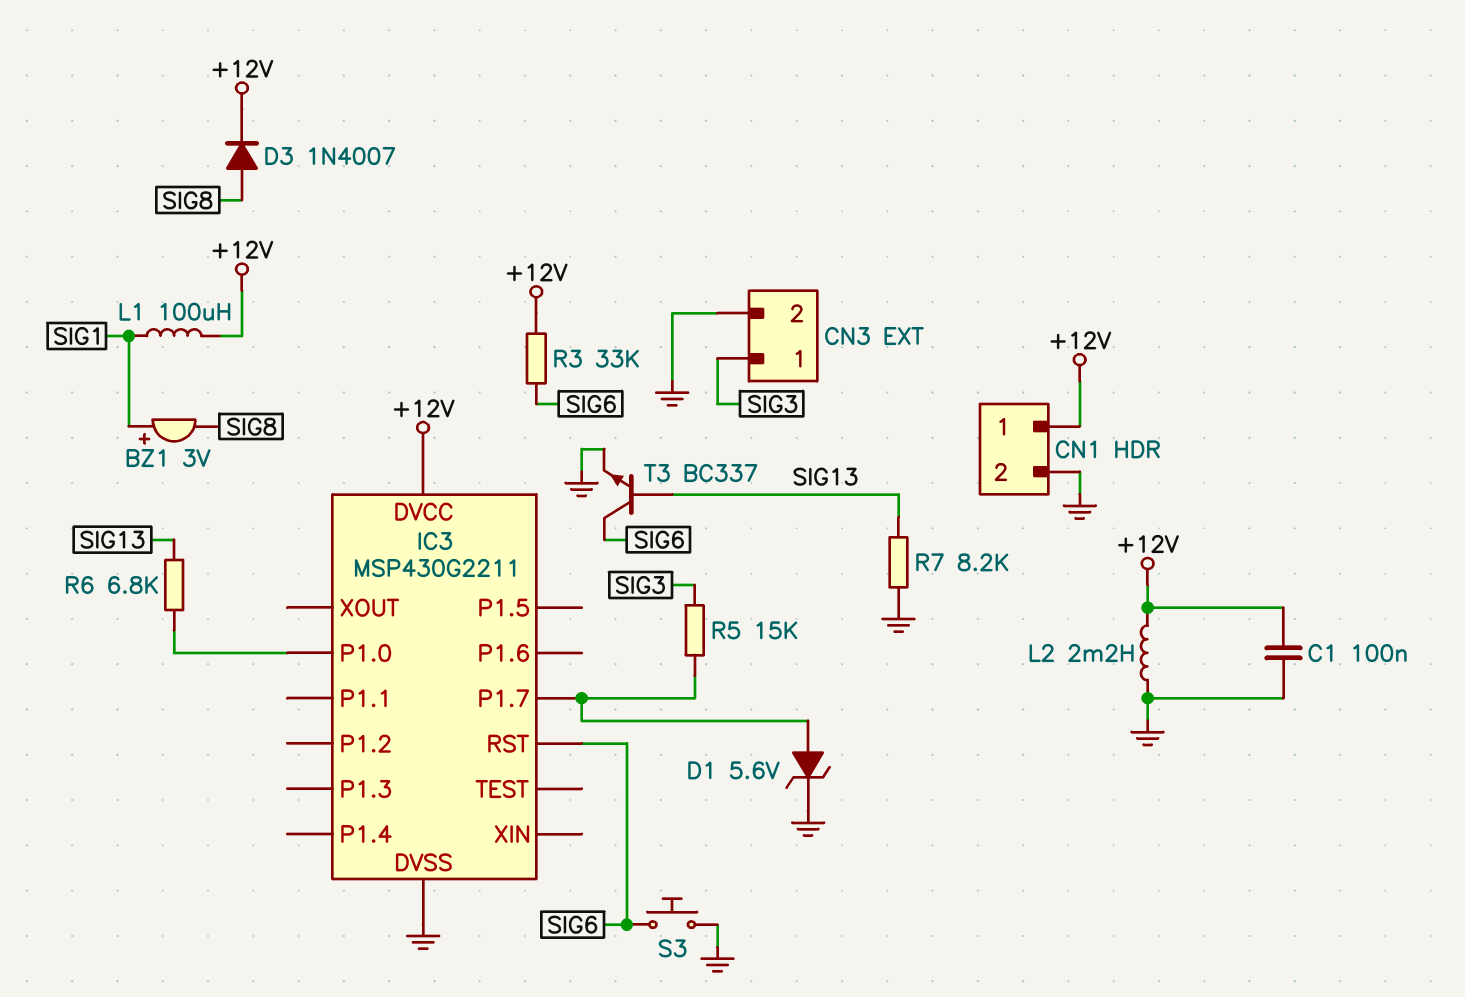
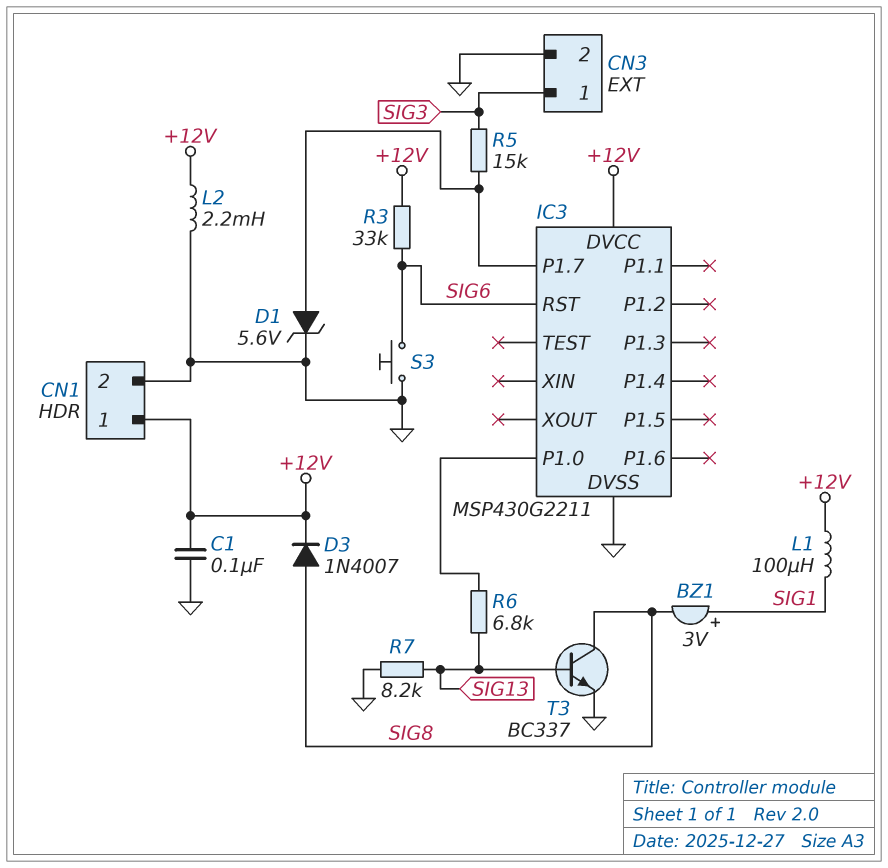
T3: NPN BC337 (B SIG13, C SIG6, E GND) -> NPN BC337 (B SIG13, C SIG8, E GND)

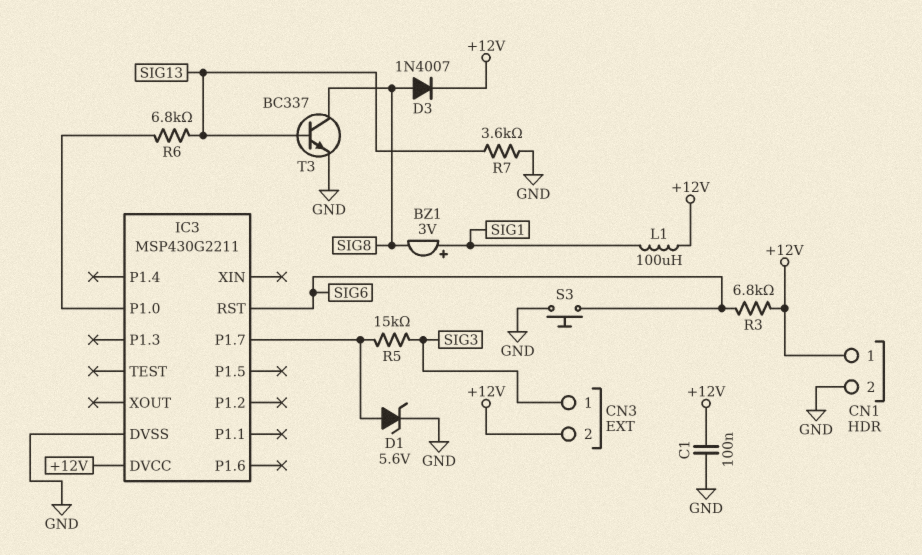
CN3 pin 2: GND -> +12V
L2: 2.2mH (+12V, GND) -> none
R3: 33k (+12V, SIG6) -> 6.8k (+12V, SIG6)
R7: 8.2k (GND, SIG13) -> 3.6k (GND, SIG13)

